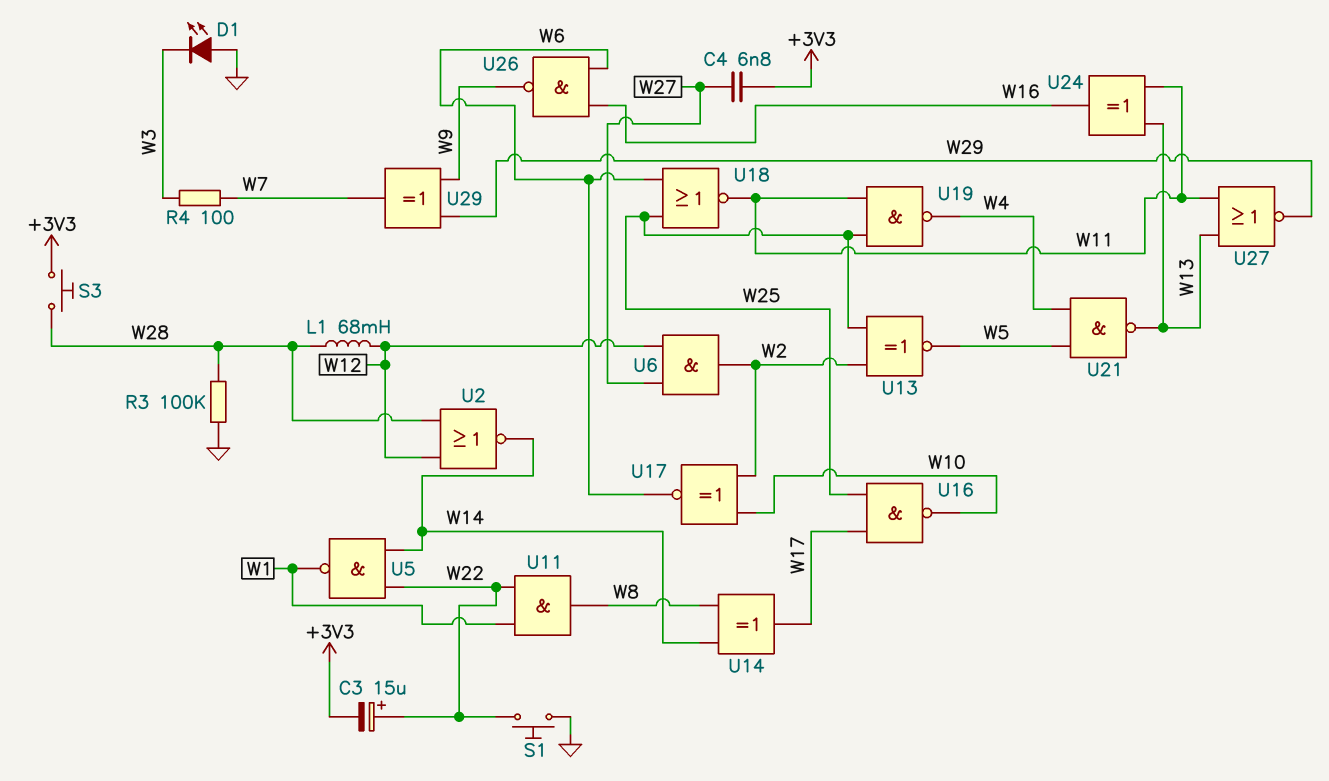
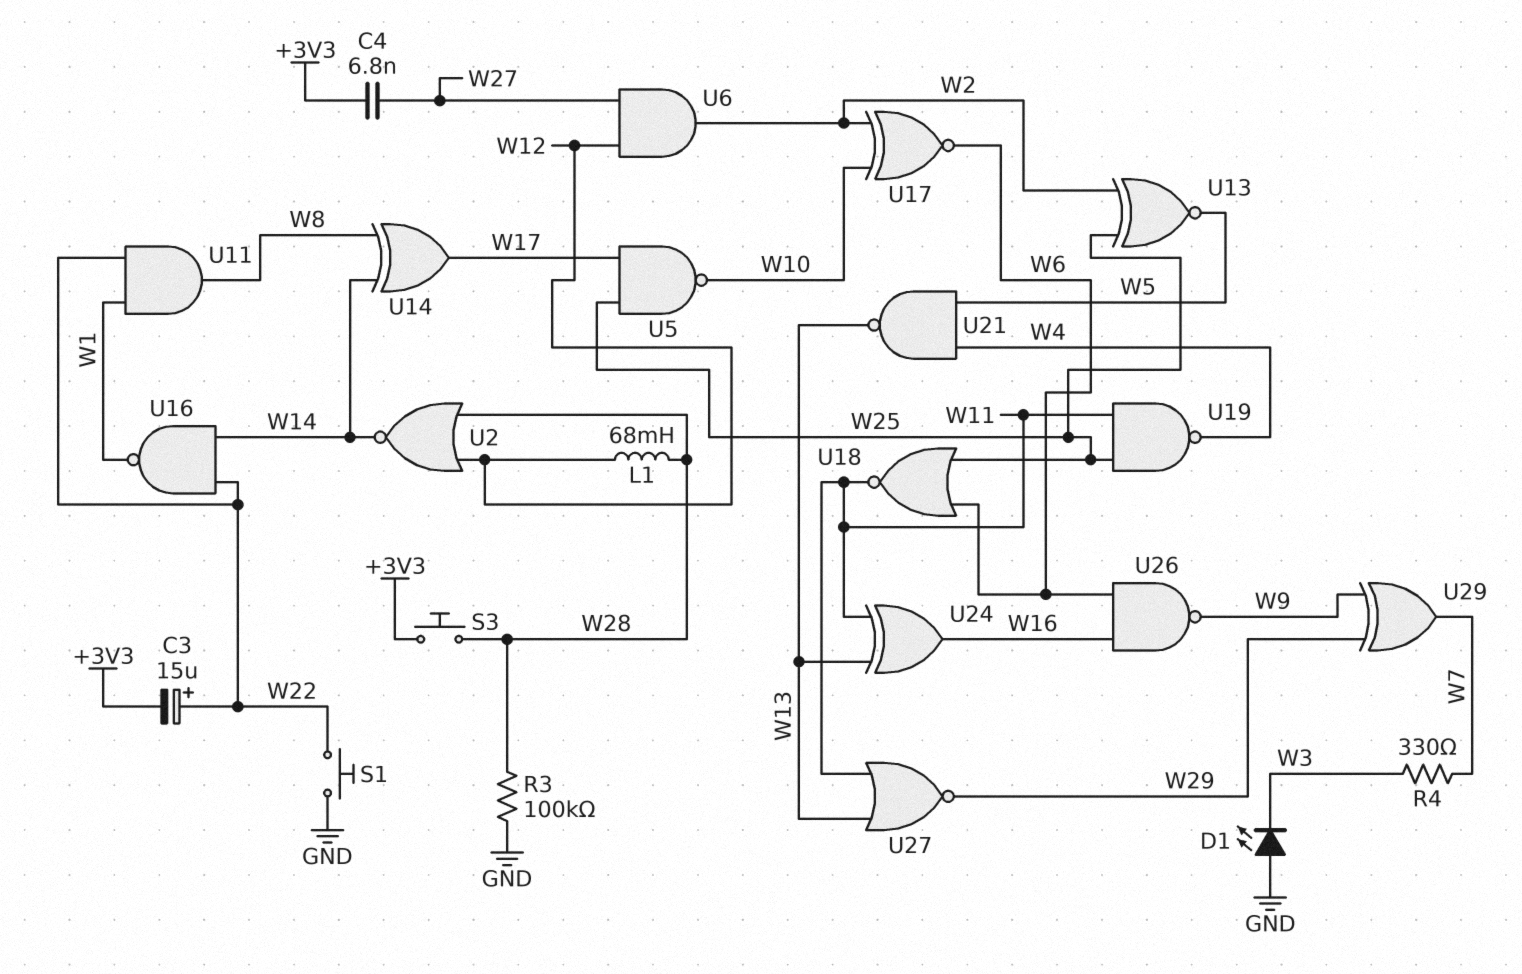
R4: 100 (W3, W7) -> 330 (W3, W7)
U5: NAND (in W14, in W22, out W1) -> NAND (in W17, in W25, out W10)
U16: NAND (in W17, in W25, out W10) -> NAND (in W14, in W22, out W1)

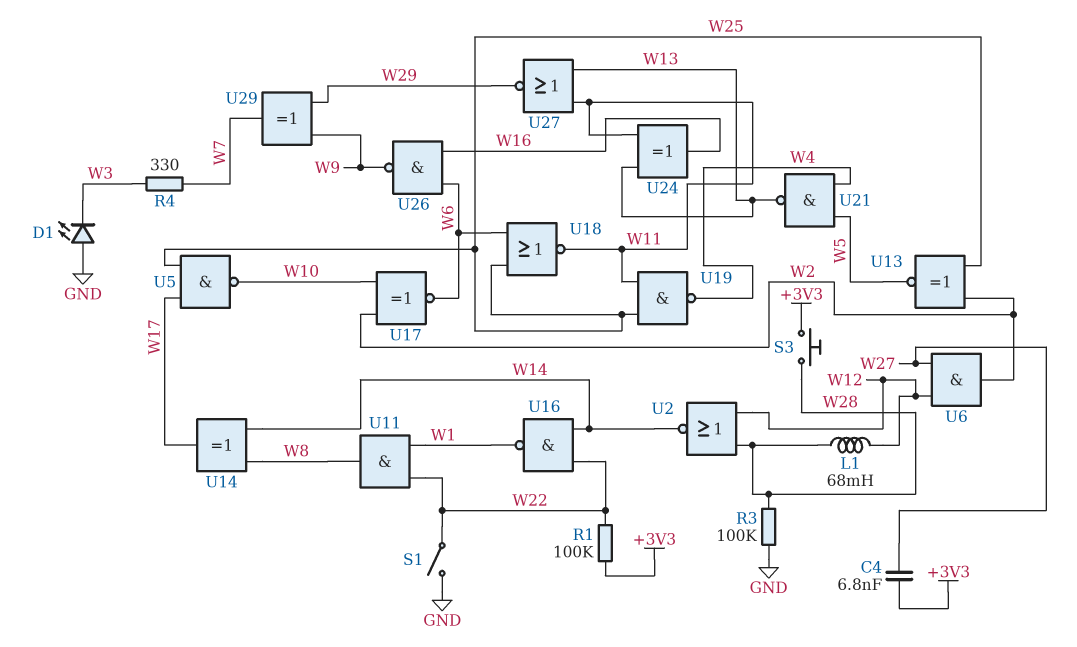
C3: 15uF (plus W22, minus +3V3) -> none
R1: none -> 100k (+3V3, W22)
S1: button (GND, W22) -> switch (GND, W22)

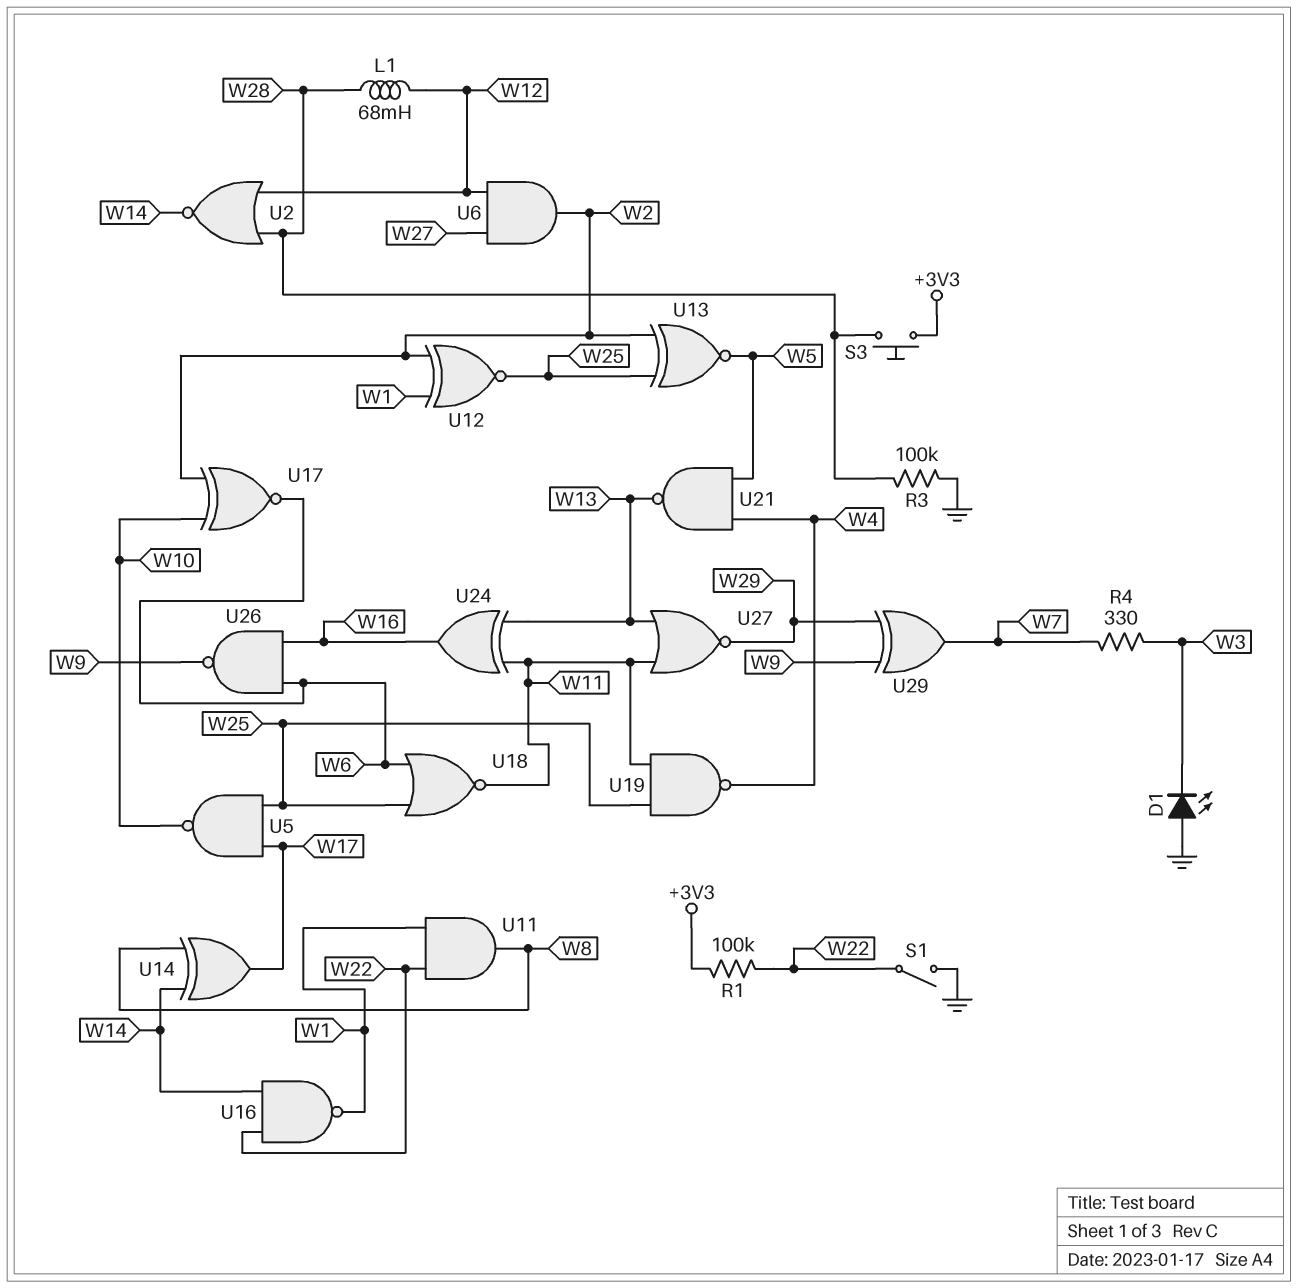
C4: 6.8nF (+3V3, W27) -> none
U12: none -> XNOR (in W1, in W2, out W25)

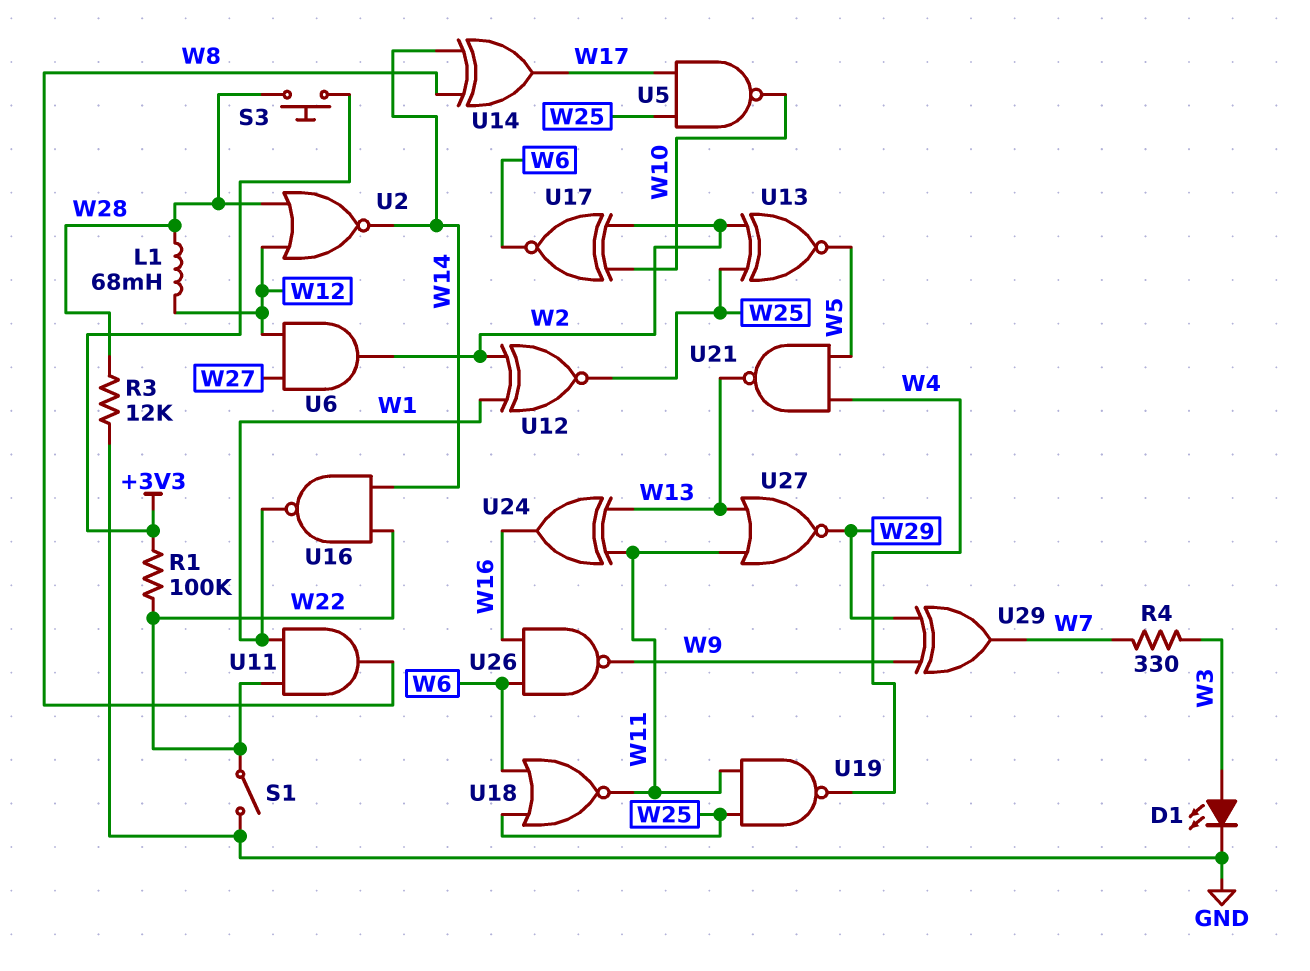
D1: LED (A GND, K W3) -> LED (A W3, K GND)
R3: 100k (GND, W28) -> 12k (GND, W28)

